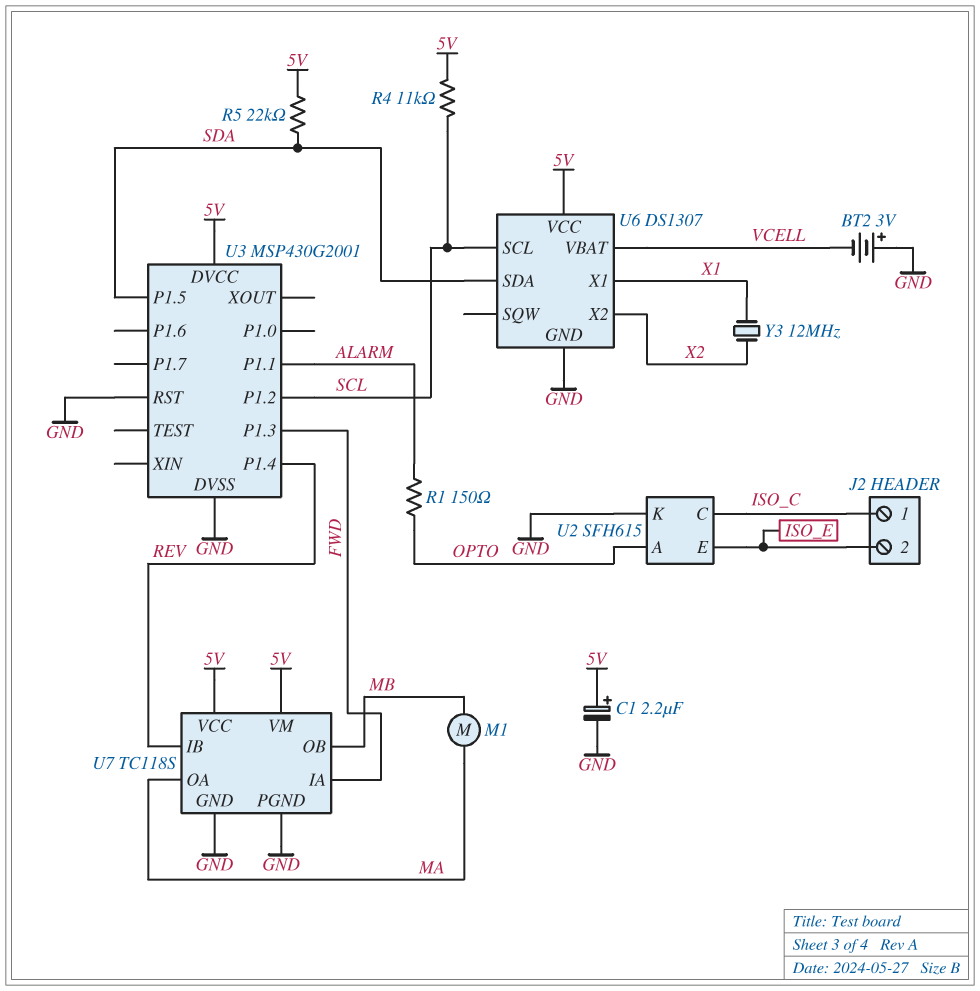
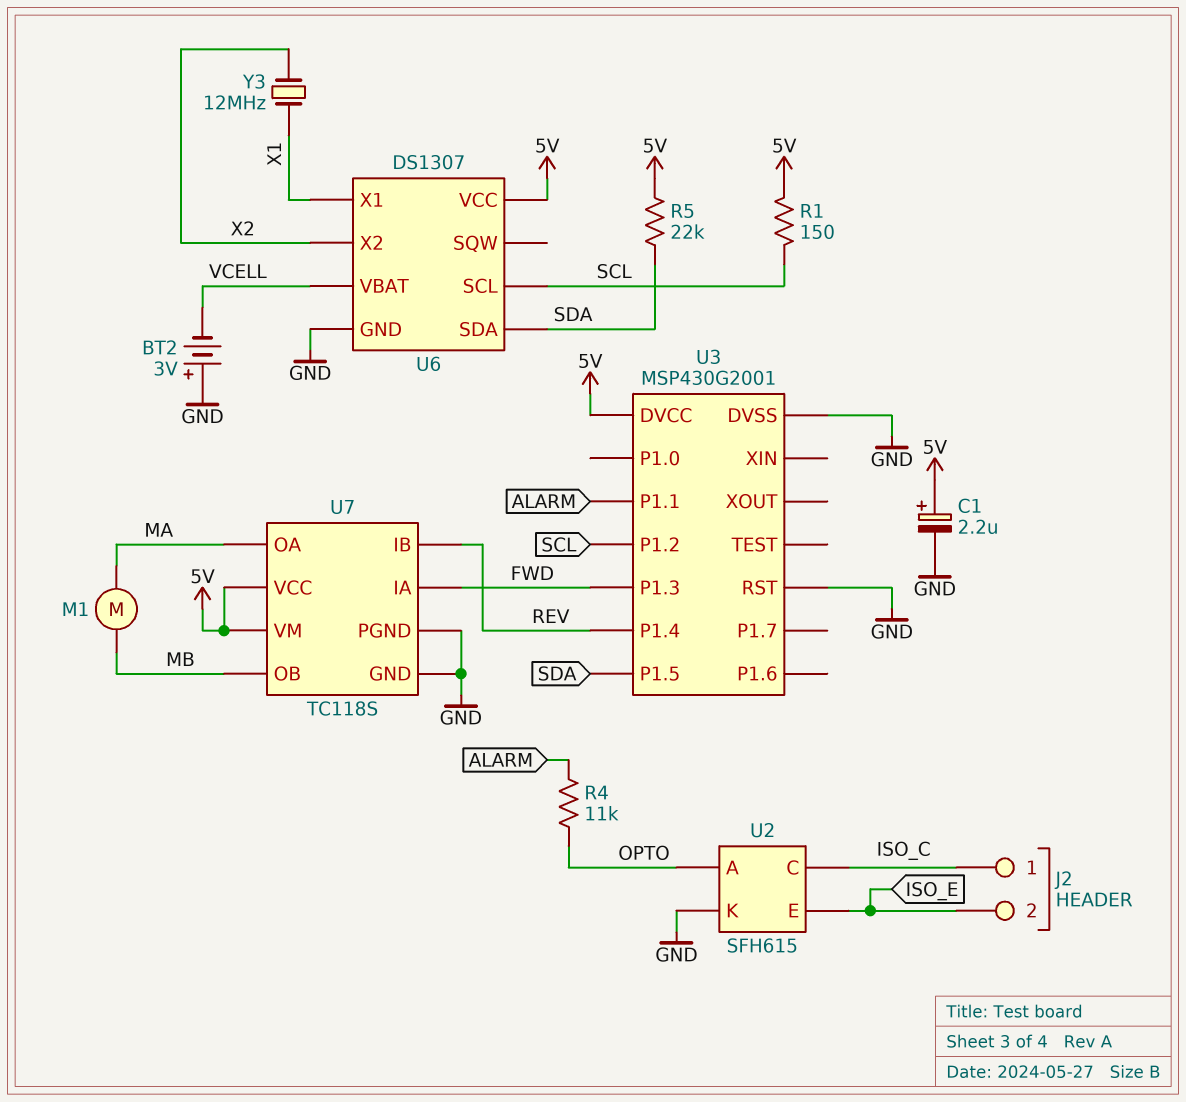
R1: 150 (ALARM, OPTO) -> 150 (5V, SCL)
R4: 11k (5V, SCL) -> 11k (ALARM, OPTO)

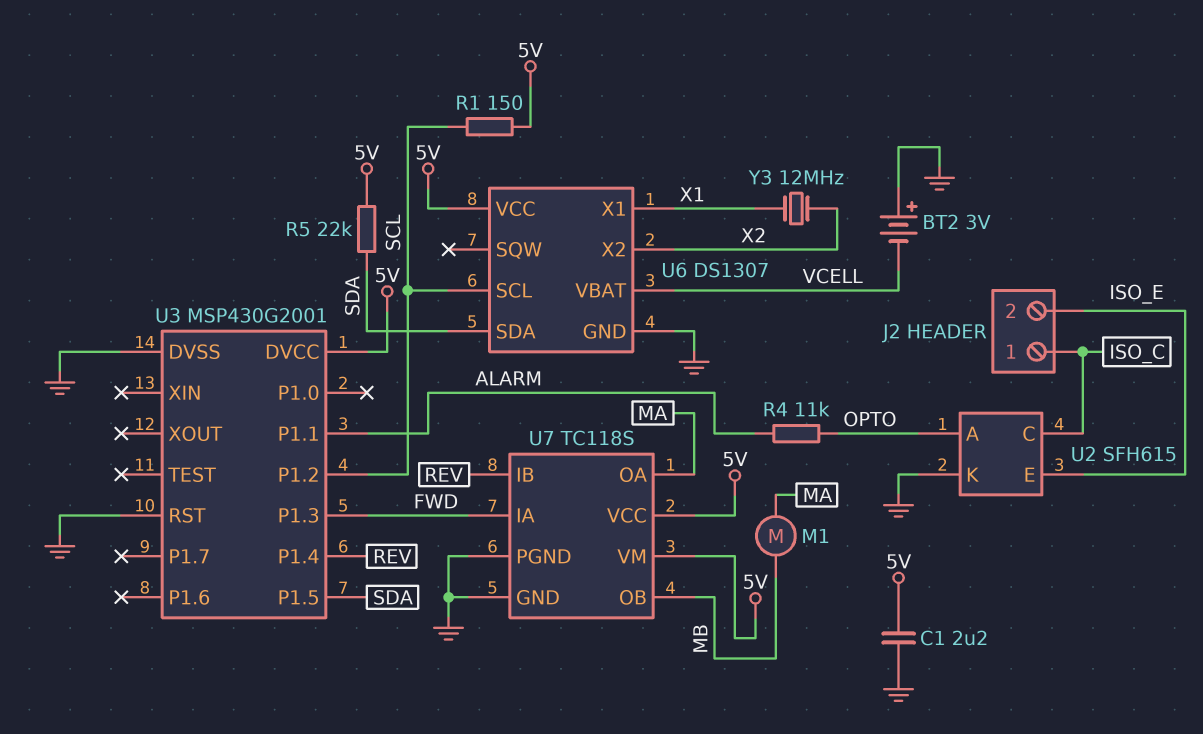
C1: 2.2uF (plus 5V, minus GND) -> 2.2uF (5V, GND)

